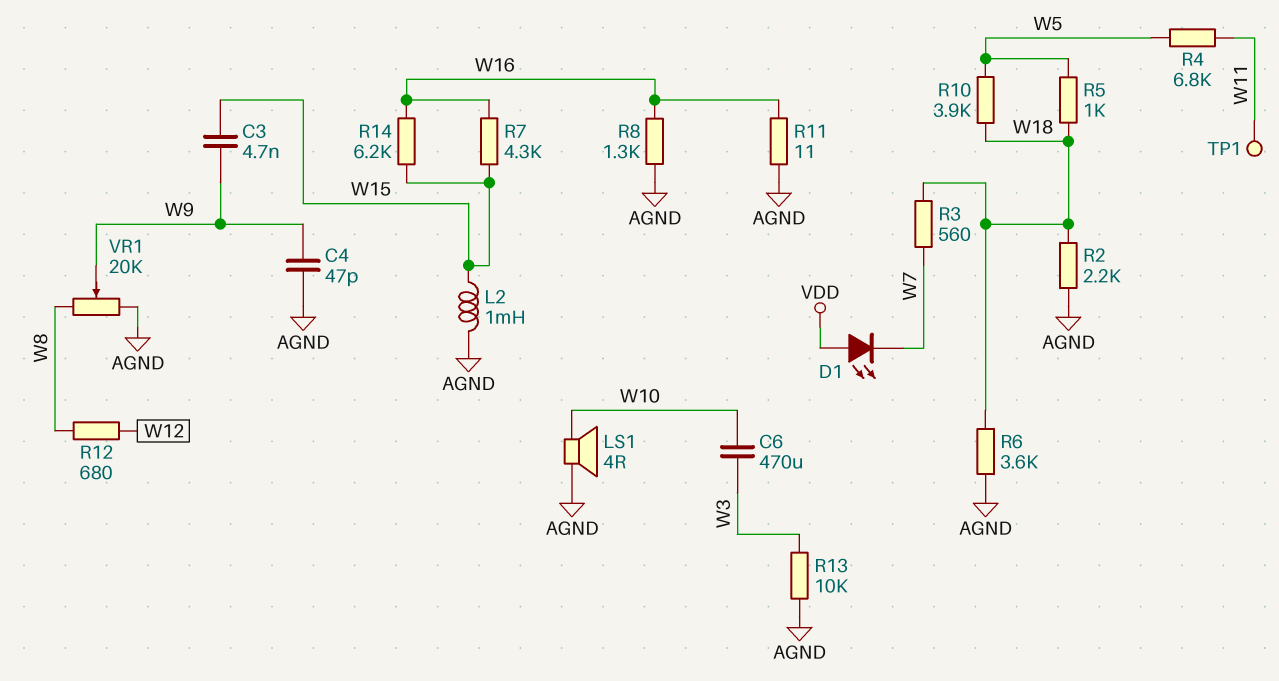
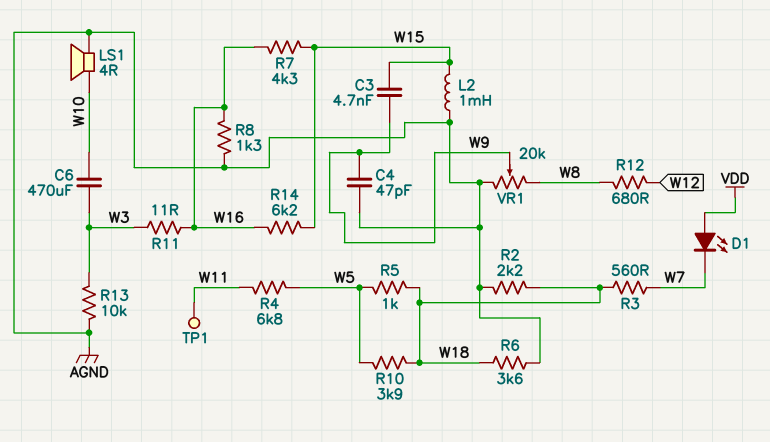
R11: 11 (AGND, W16) -> 11 (W3, W16)

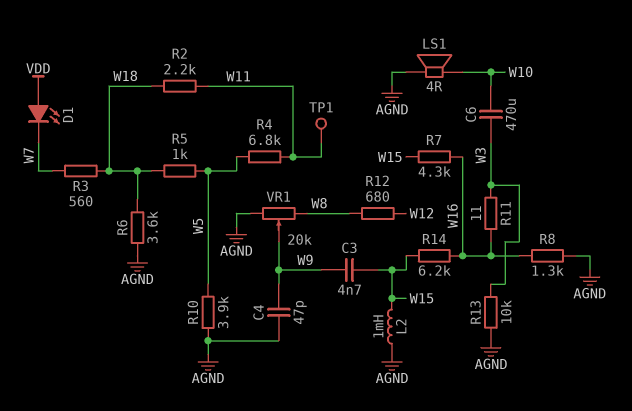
R2: 2.2k (AGND, W18) -> 2.2k (W11, W18)
R10: 3.9k (W5, W18) -> 3.9k (AGND, W5)

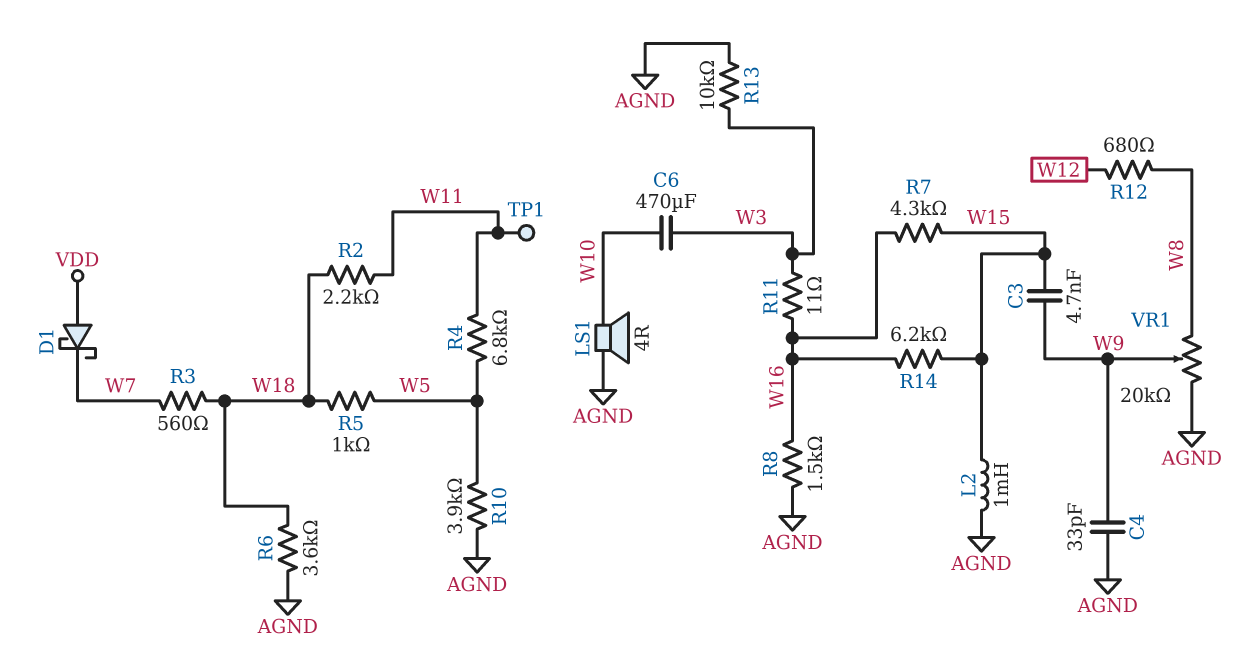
C4: 47pF (AGND, W9) -> 33pF (AGND, W9)
D1: LED (A VDD, K W7) -> schottky (A VDD, K W7)
R8: 1.3k (AGND, W16) -> 1.5k (AGND, W16)

